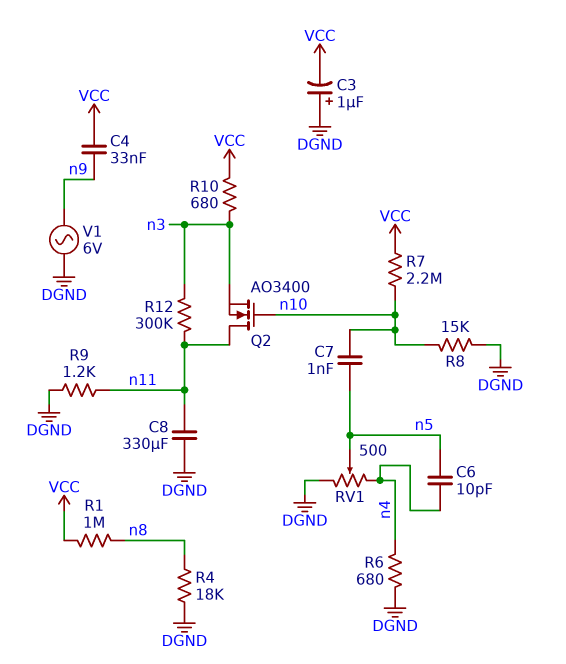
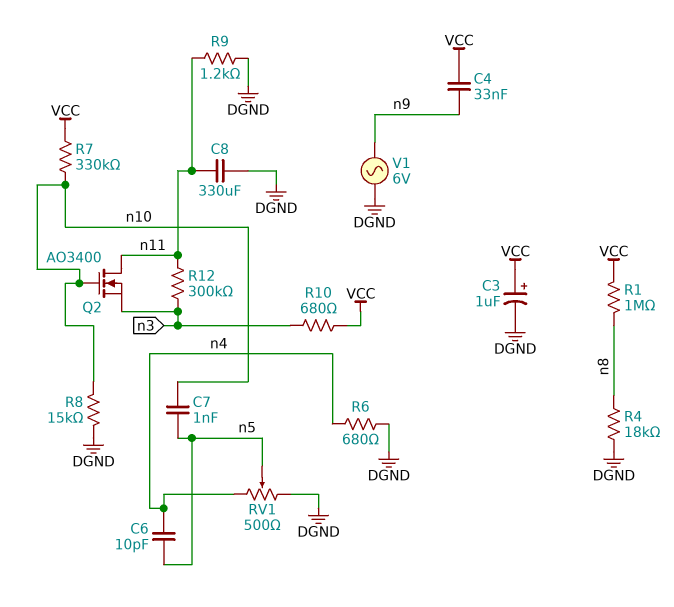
C3: 1uF (plus DGND, minus VCC) -> 1uF (plus VCC, minus DGND)
R7: 2.2M (VCC, n10) -> 330k (VCC, n10)

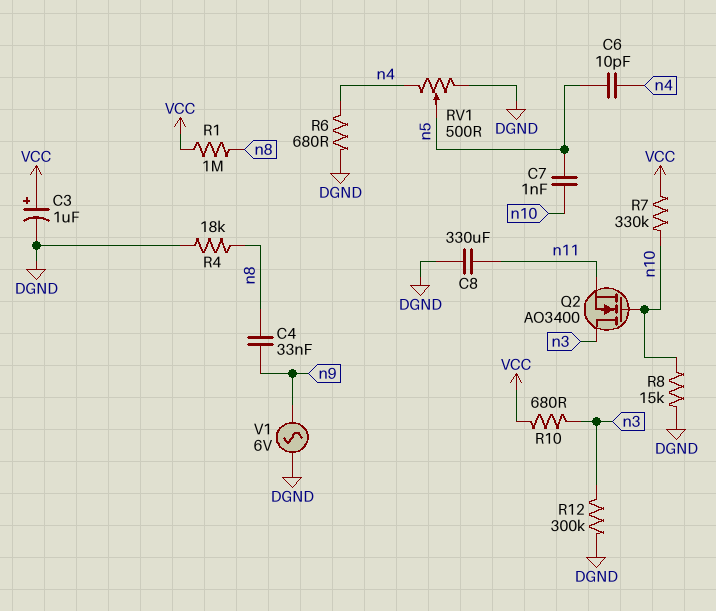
C4: 33nF (VCC, n9) -> 33nF (n8, n9)
Q2: NMOS AO3400 (G n10, D n11, S n3) -> NMOS AO3400 (G n10, D n3, S n11)
R9: 1.2k (DGND, n11) -> none
R12: 300k (n3, n11) -> 300k (DGND, n3)

